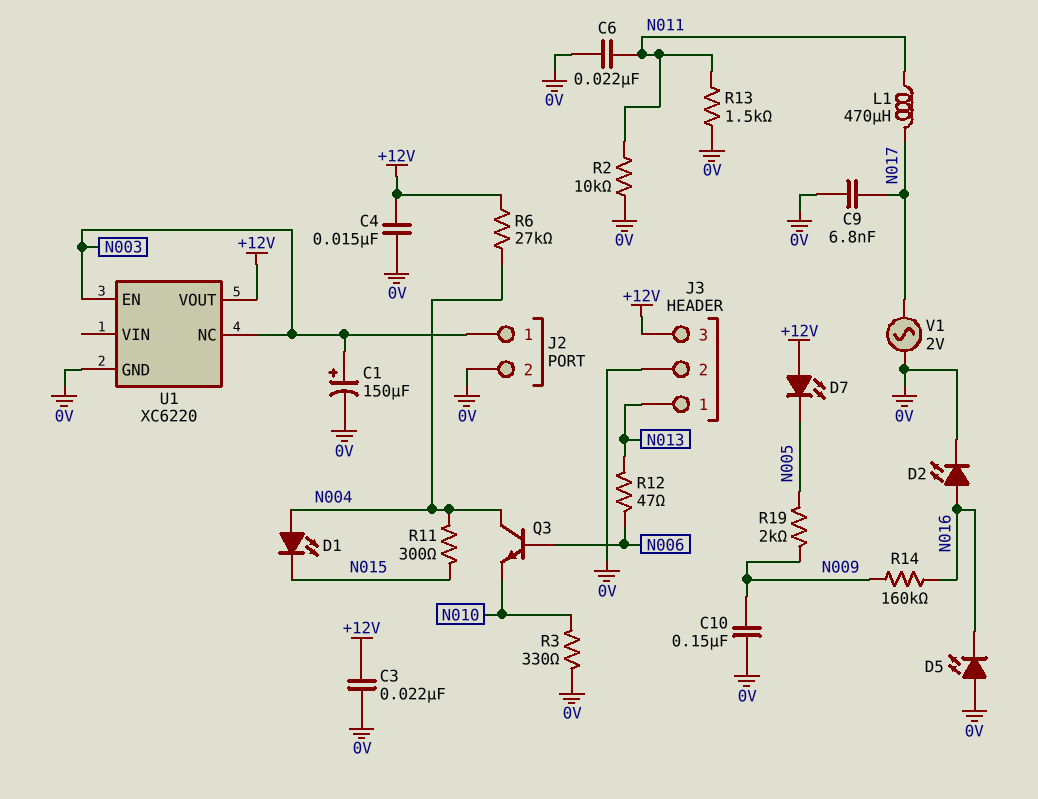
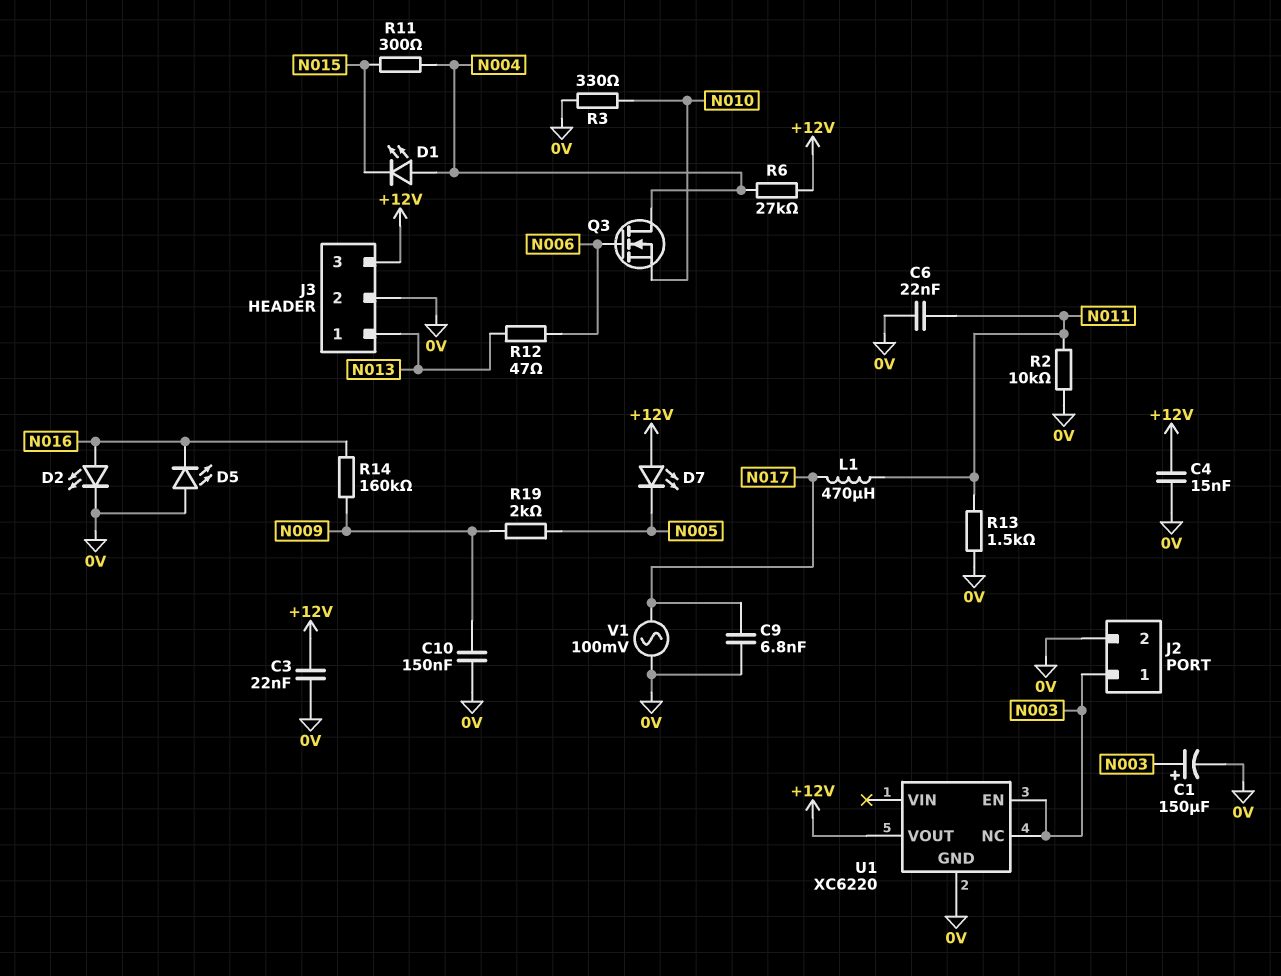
Q3: NPN (B N006, C N004, E N010) -> NMOS (G N006, D N004, S N010)
V1: AC 2V (0V, N017) -> AC 100mV (0V, N017)

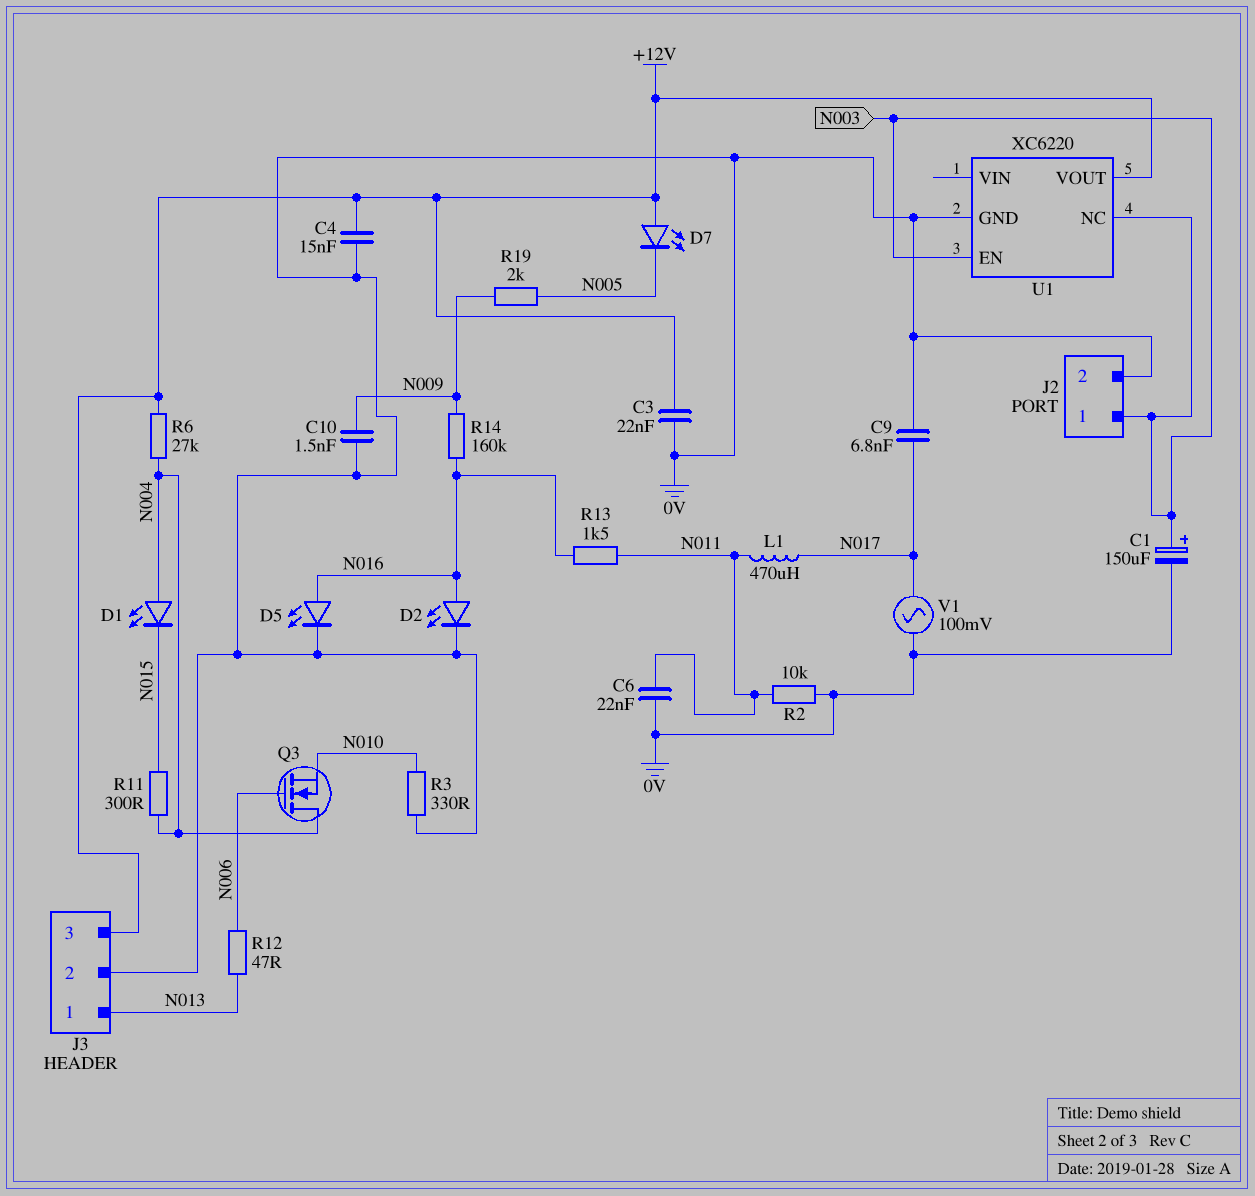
C10: 150nF (0V, N009) -> 1.5nF (0V, N009)
D5: LED (A 0V, K N016) -> LED (A N016, K 0V)
R13: 1.5k (0V, N011) -> 1.5k (N011, N016)

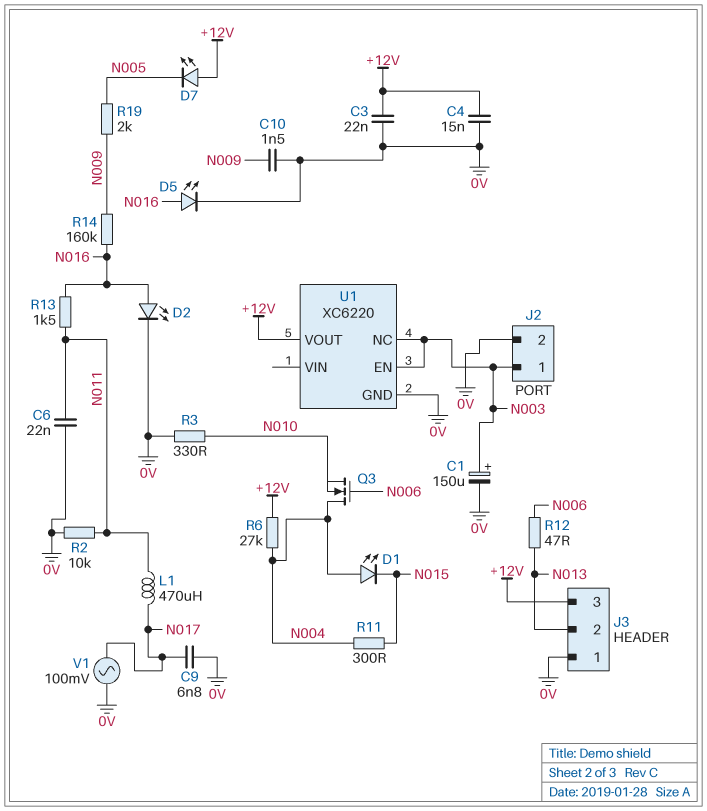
J3 pin 1: N013 -> 0V
J3 pin 2: 0V -> N013

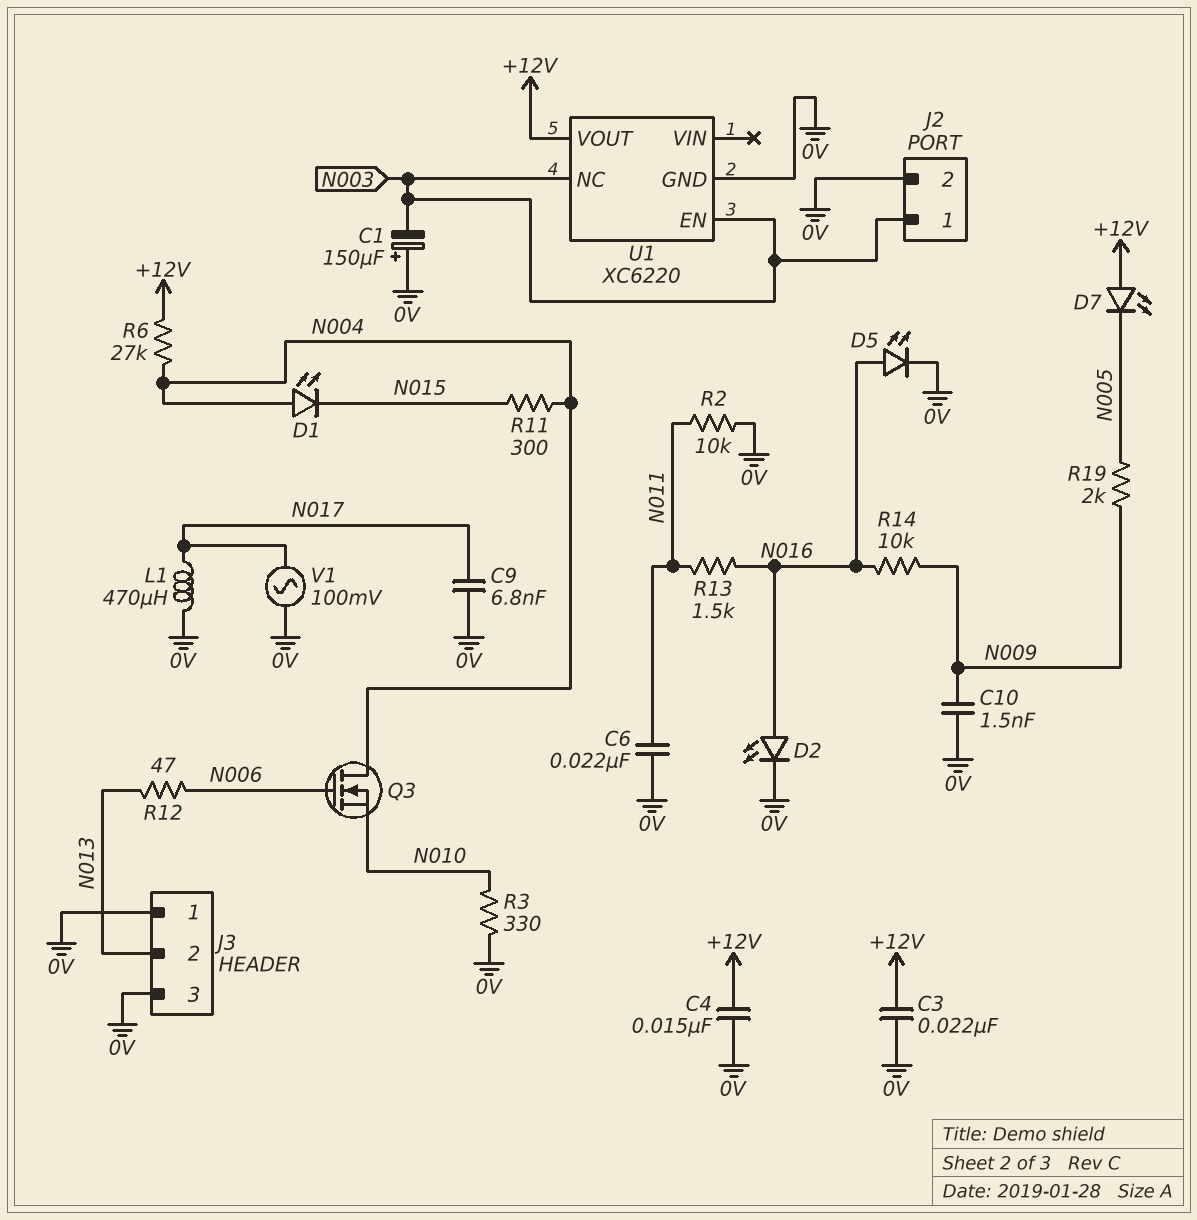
C1: 150uF (plus N003, minus 0V) -> 150uF (plus 0V, minus N003)
J3 pin 3: +12V -> 0V
L1: 470uH (N011, N017) -> 470uH (0V, N017)
R14: 160k (N009, N016) -> 10k (N009, N016)

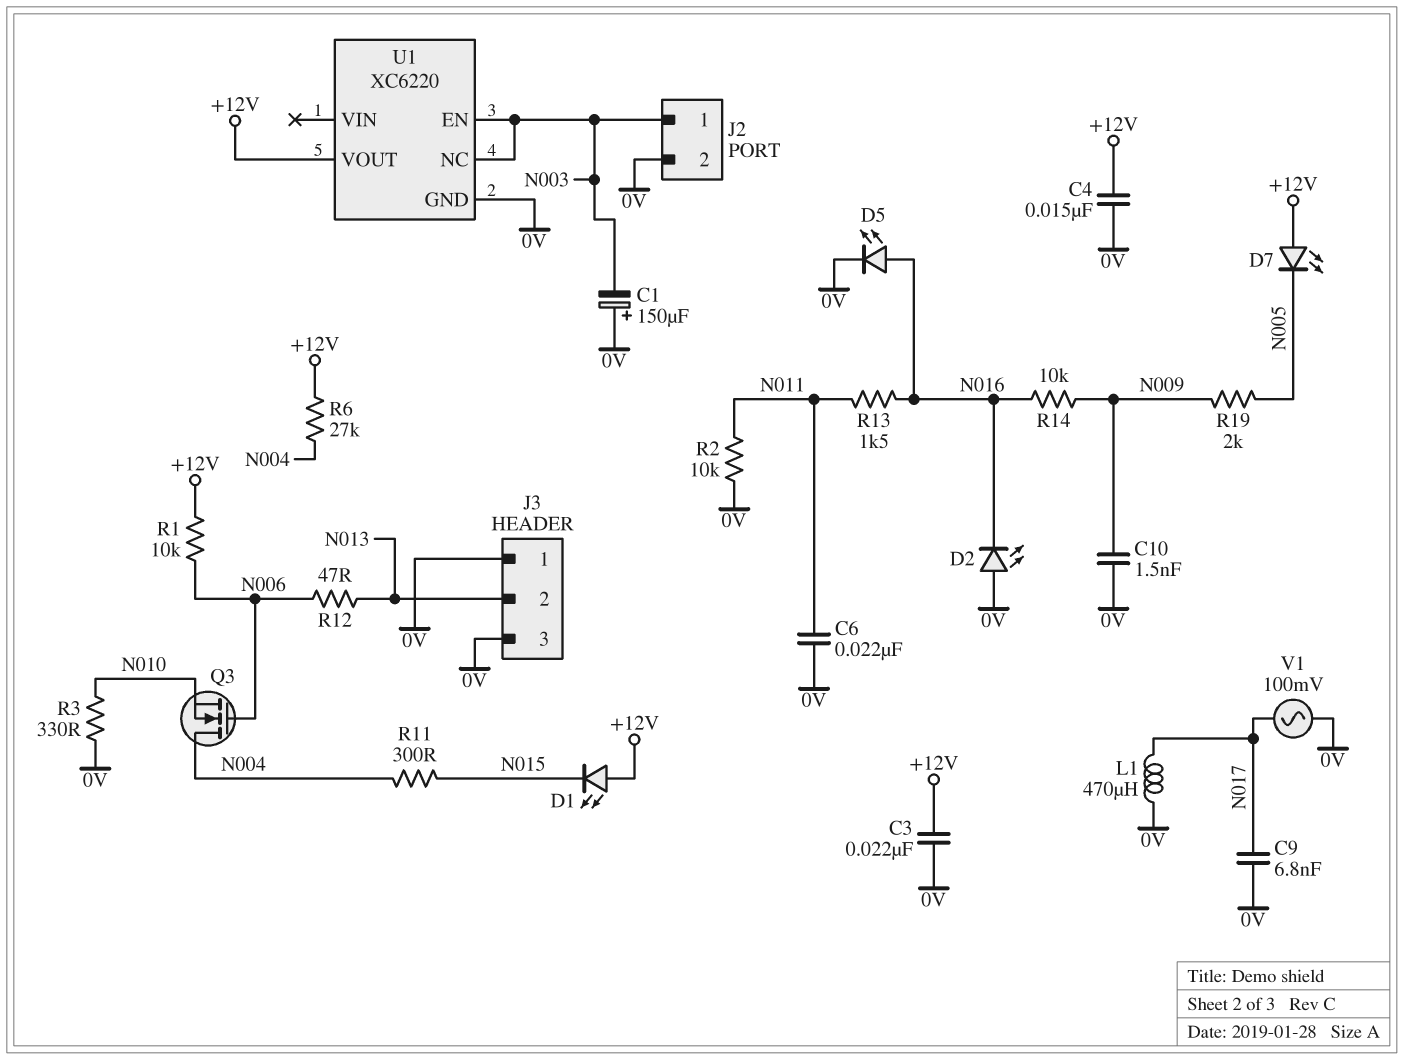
D1: LED (A N004, K N015) -> LED (A +12V, K N015)
D2: LED (A N016, K 0V) -> LED (A 0V, K N016)
R1: none -> 10k (+12V, N006)

